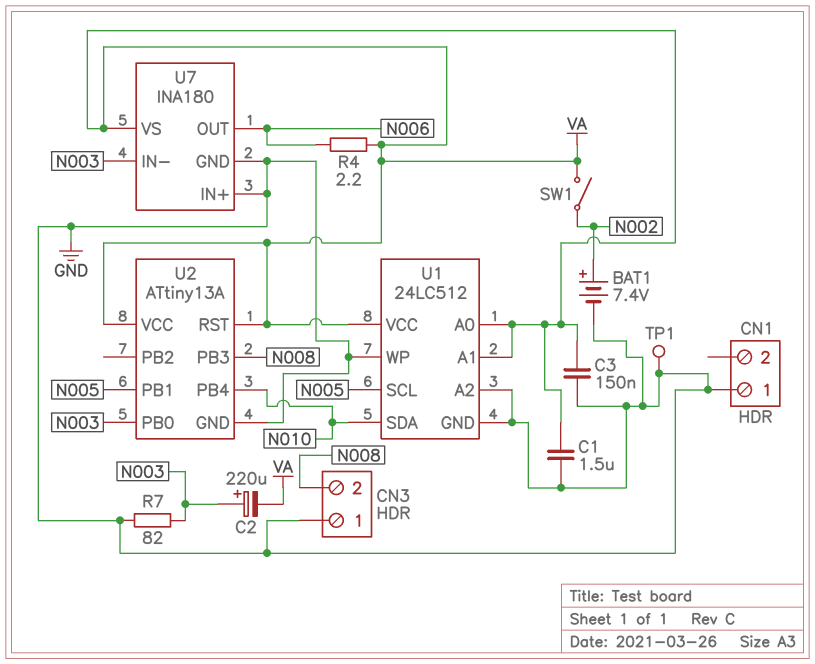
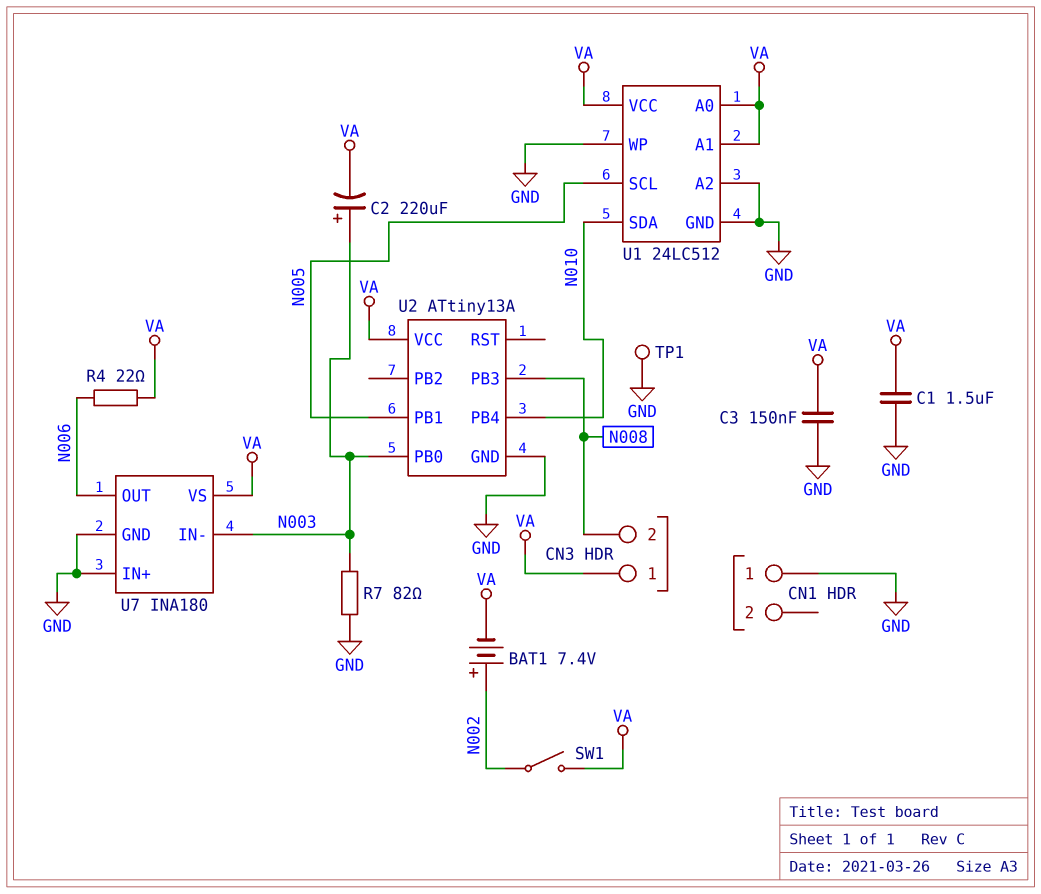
BAT1: 7.4V (plus N002, minus GND) -> 7.4V (plus N002, minus VA)
CN3 pin 1: GND -> VA
R4: 2.2 (N006, VA) -> 22 (N006, VA)
U2 pin RST: VA -> none

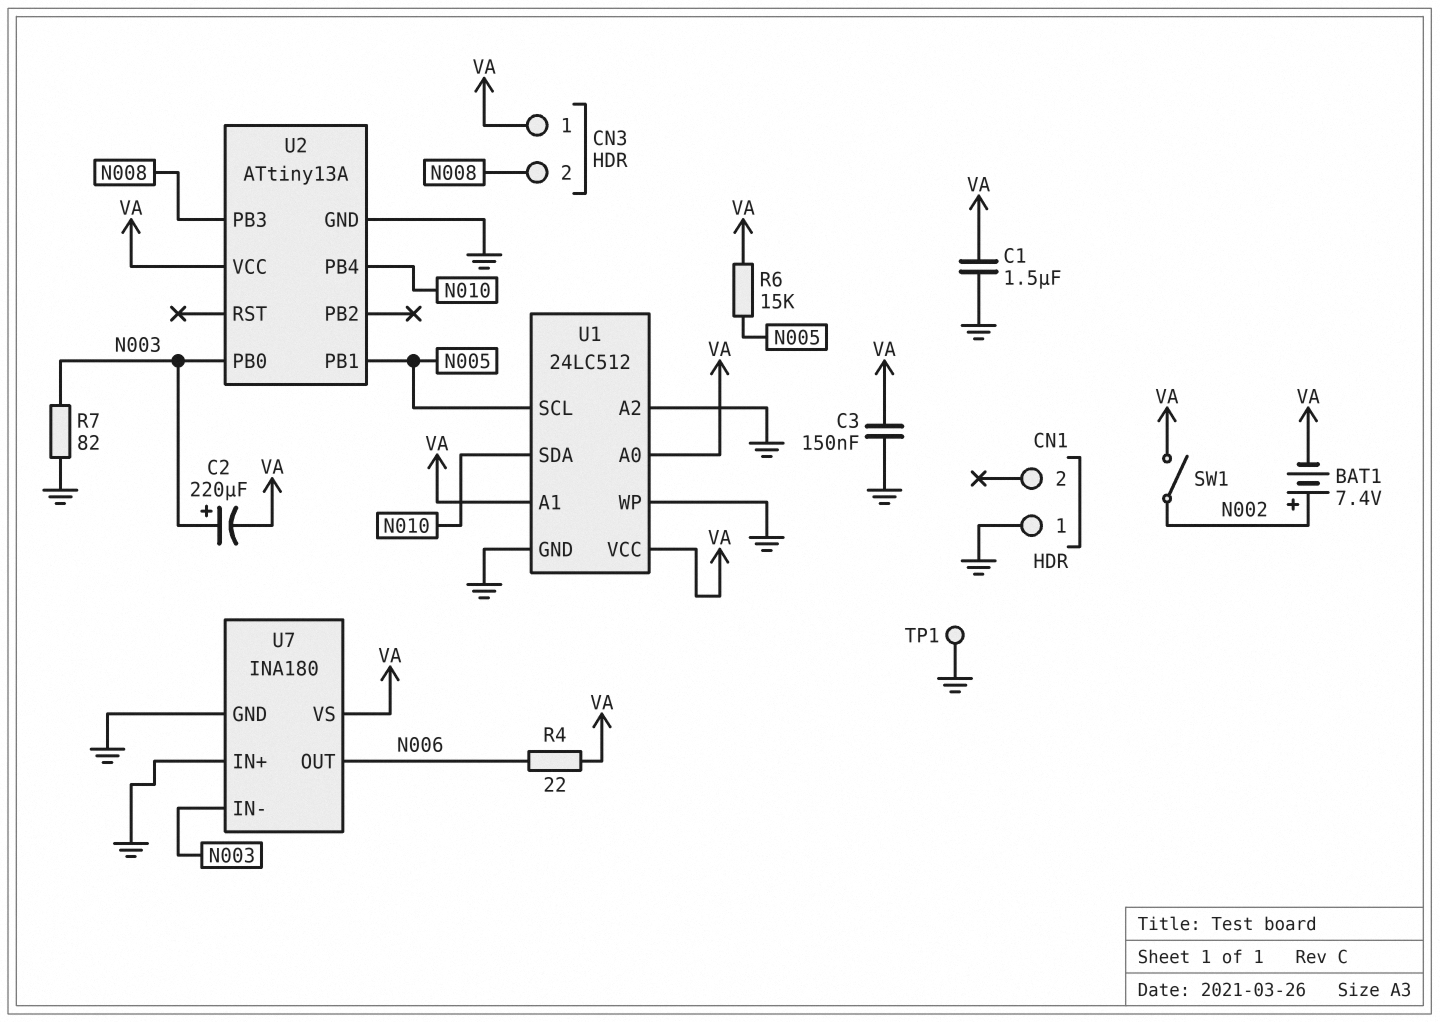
R6: none -> 15k (N005, VA)

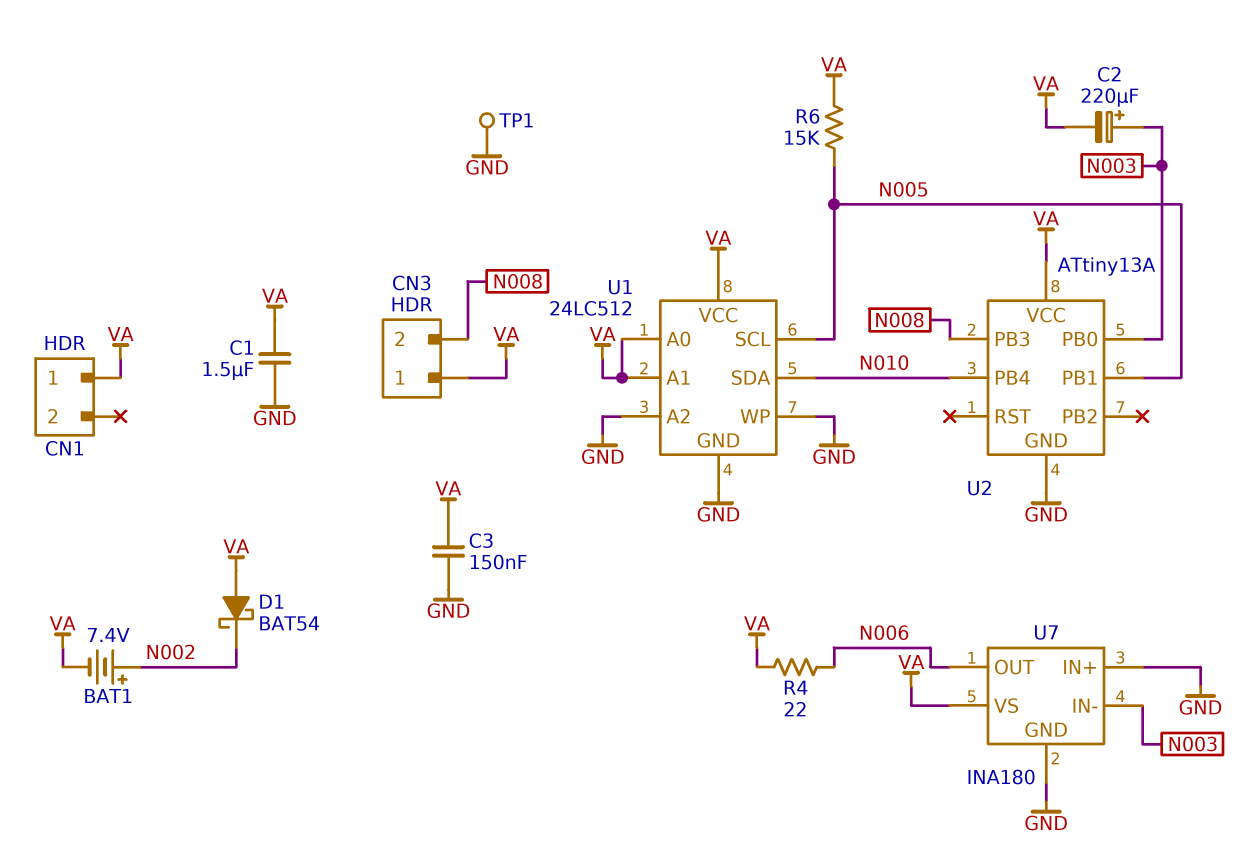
CN1 pin 1: GND -> VA
D1: none -> schottky BAT54 (A VA, K N002)
R7: 82 (GND, N003) -> none
SW1: switch (N002, VA) -> none

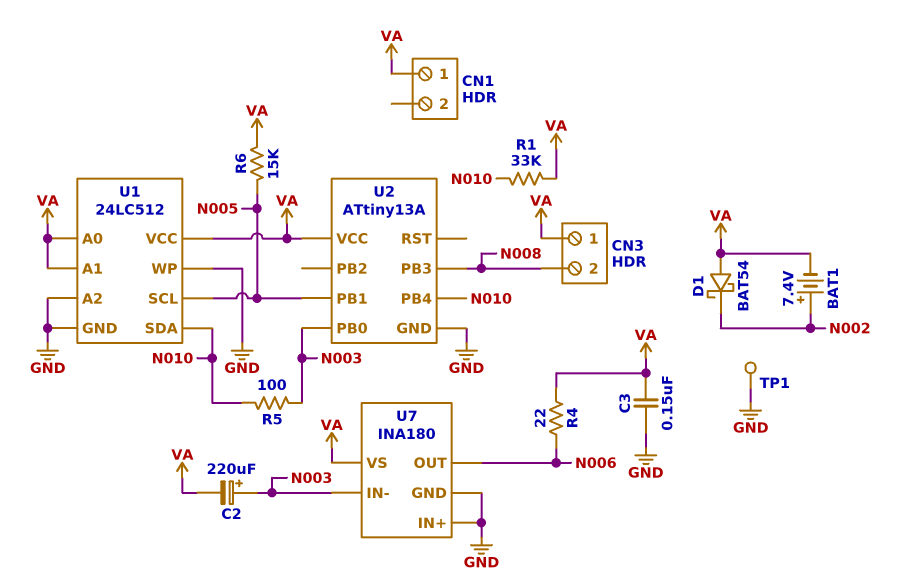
C1: 1.5uF (GND, VA) -> none
R1: none -> 33k (N010, VA)
R5: none -> 100 (N003, N010)

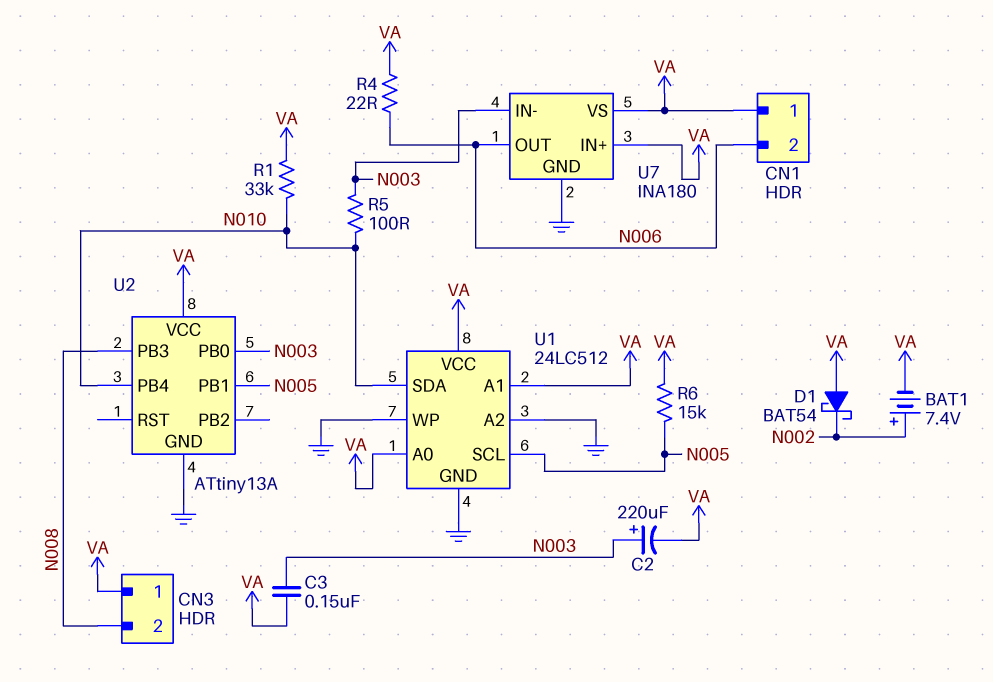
C3: 150nF (GND, VA) -> 150nF (N003, VA)
CN1 pin 2: none -> N006
TP1: test point (GND) -> none
U7 pin IN+: GND -> VA

